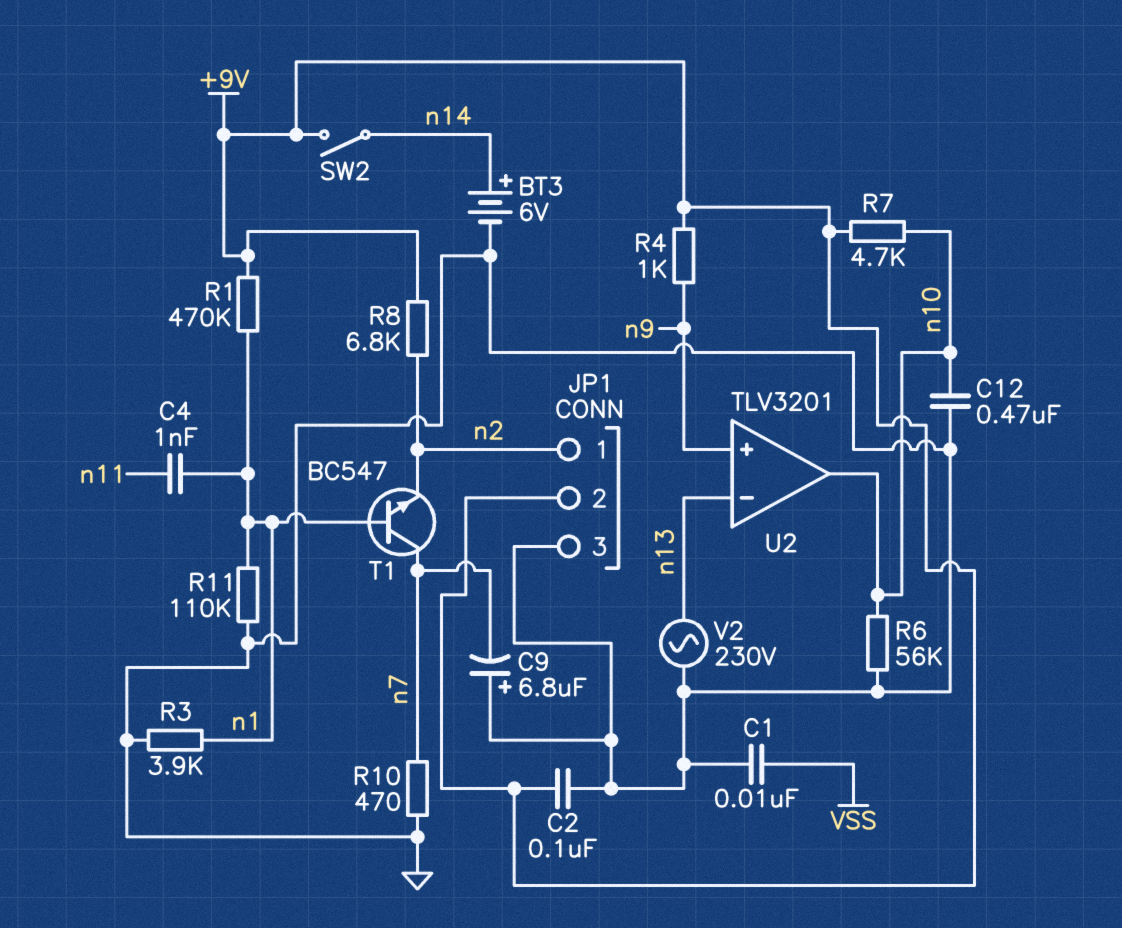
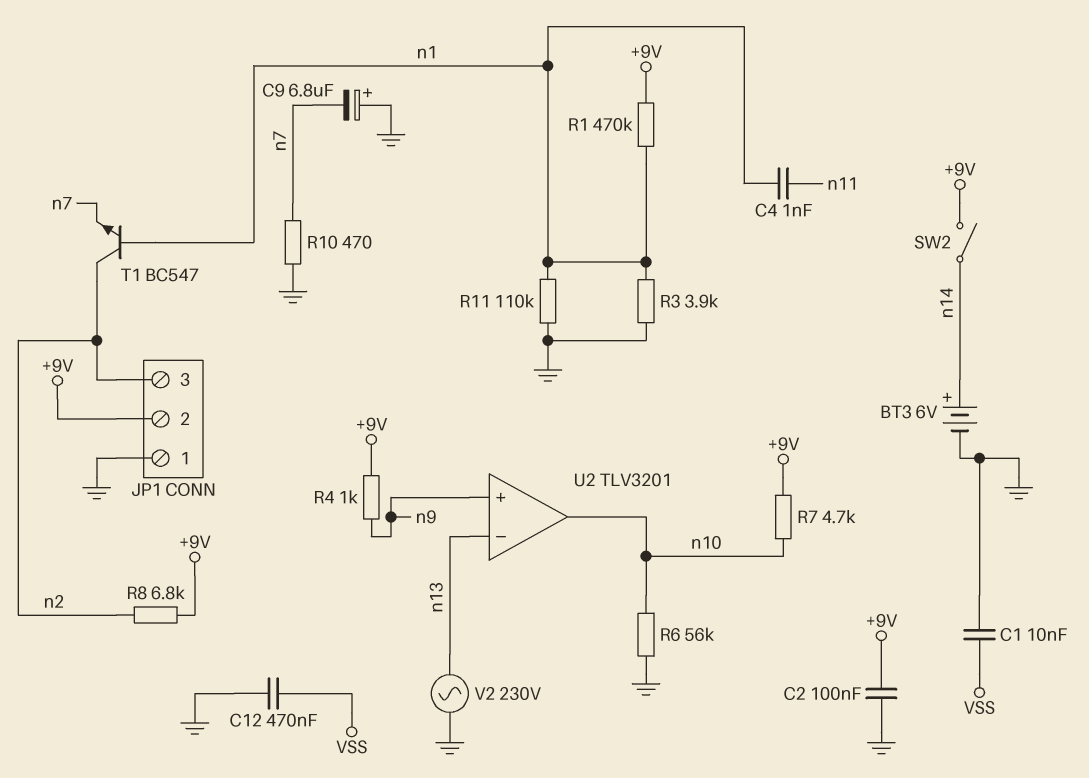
C12: 470nF (GND, n10) -> 470nF (GND, VSS)
JP1 pin 1: n2 -> GND
JP1 pin 3: GND -> n2
T1: NPN BC547 (B n1, C n7, E n2) -> NPN BC547 (B n1, C n2, E n7)

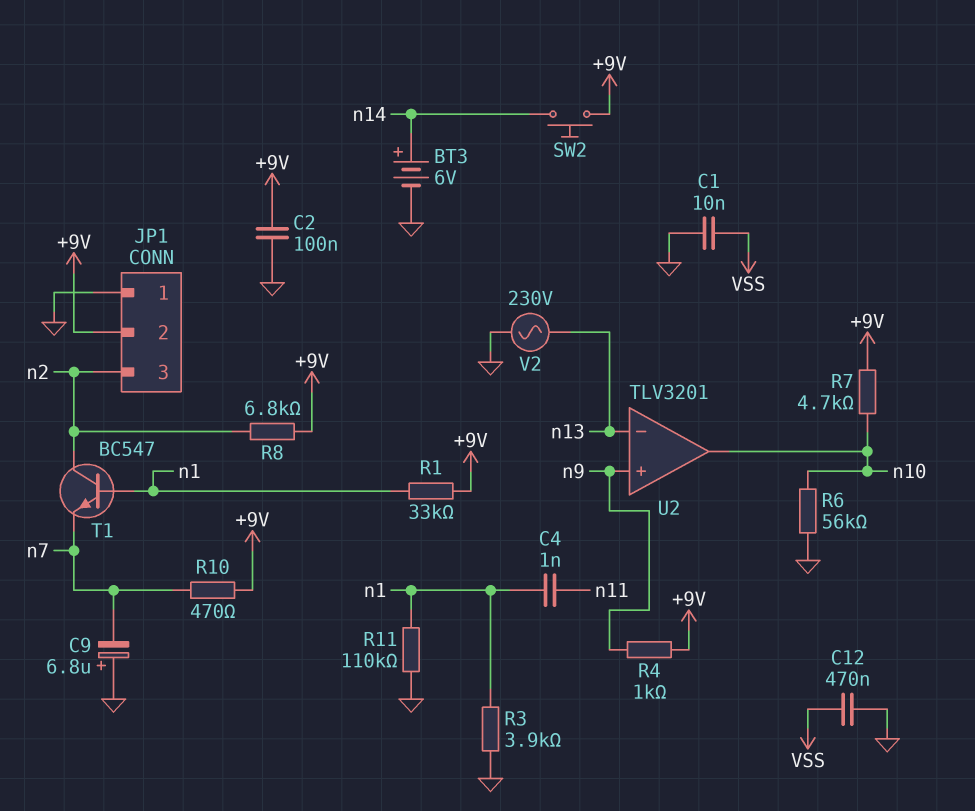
R1: 470k (+9V, n1) -> 33k (+9V, n1)
R10: 470 (GND, n7) -> 470 (+9V, n7)
SW2: switch (+9V, n14) -> button (+9V, n14)

